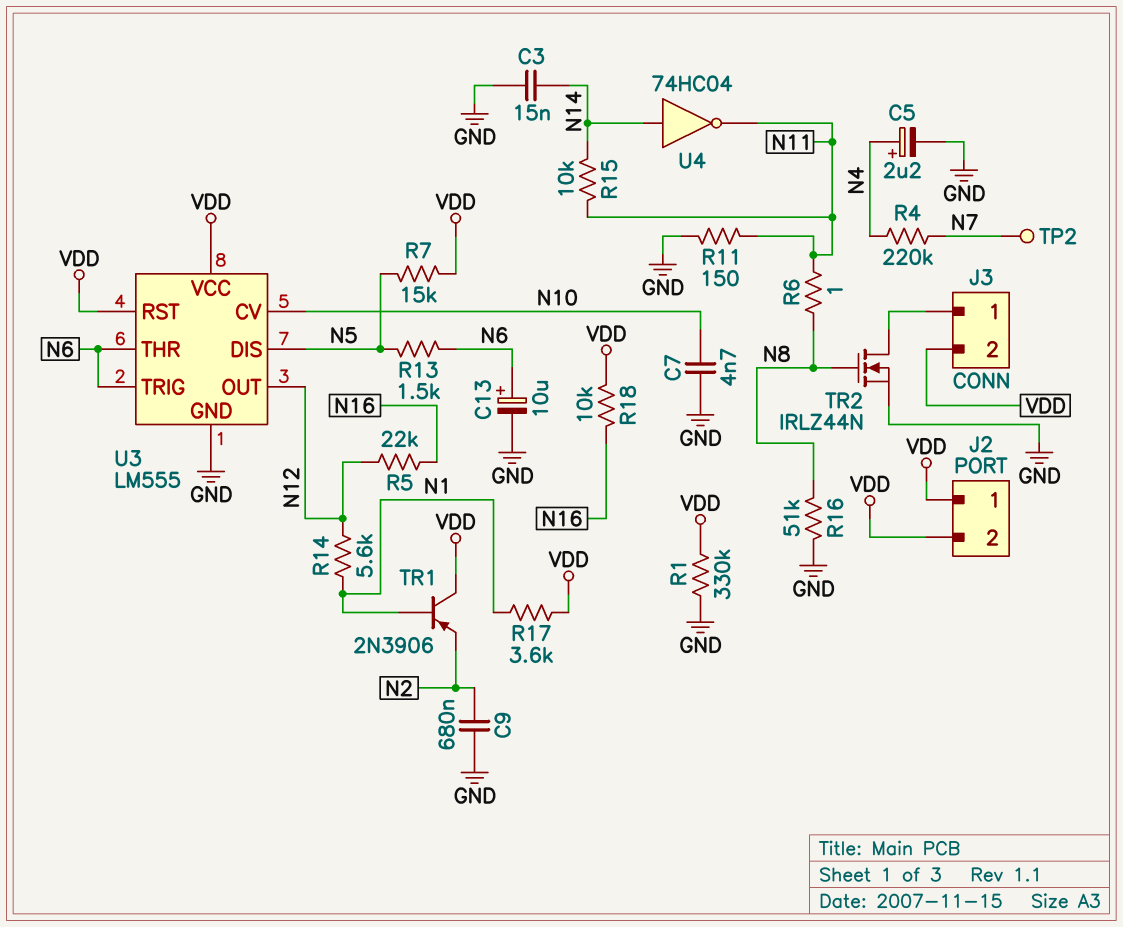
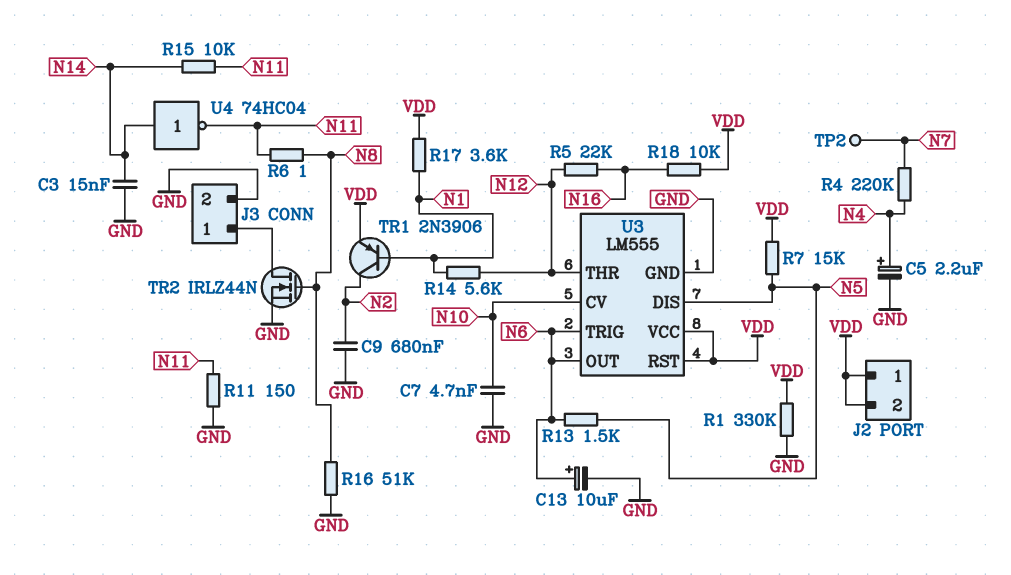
J3 pin 2: VDD -> GND
TR1: PNP 2N3906 (B N1, C VDD, E N2) -> PNP 2N3906 (B N1, C N2, E VDD)
U3 pin OUT: N12 -> N6
U3 pin THR: N6 -> N12

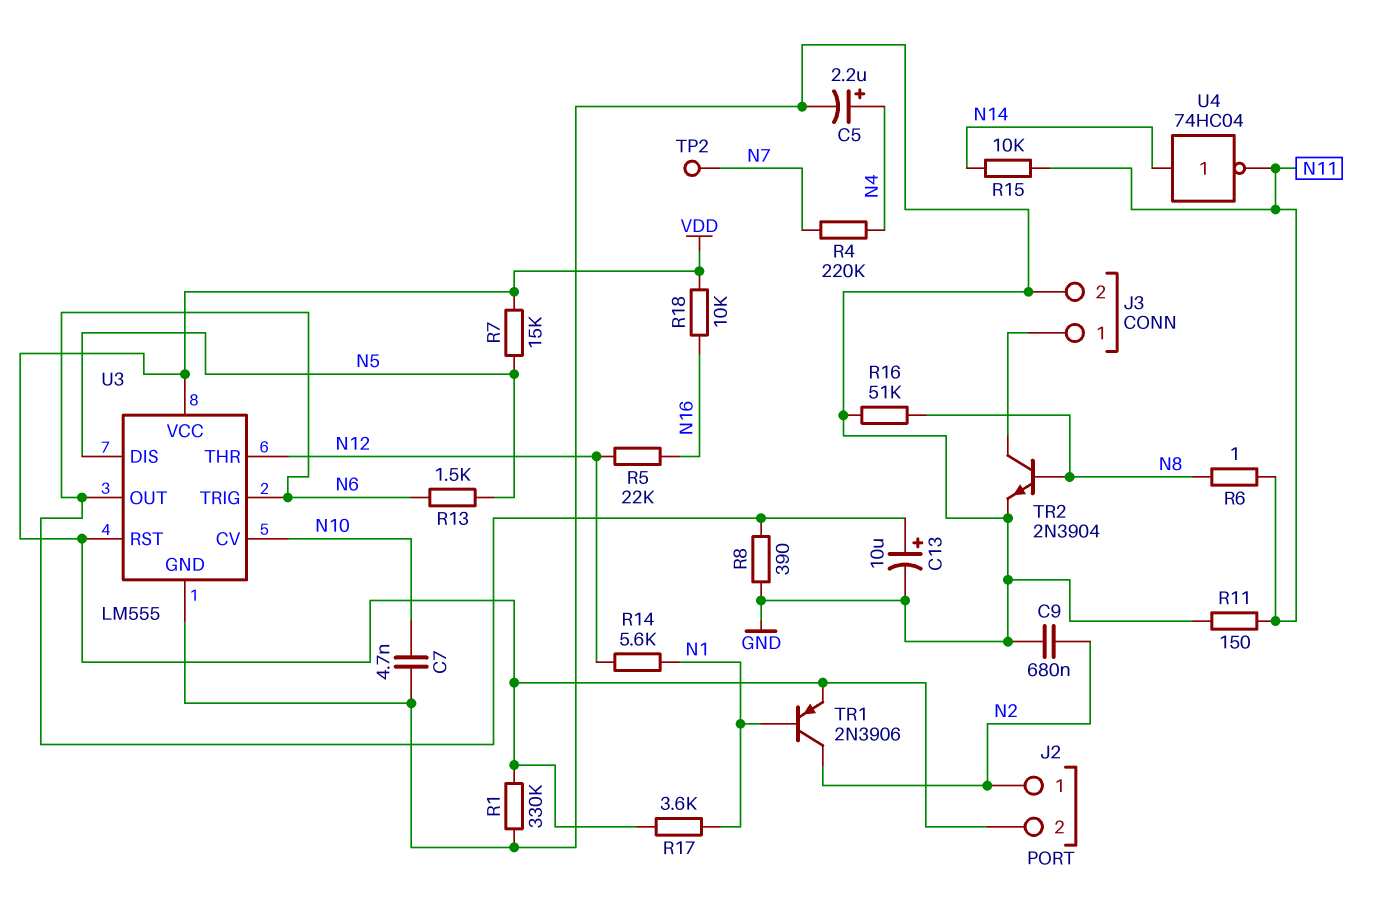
C3: 15nF (GND, N14) -> none
J2 pin 1: VDD -> N2
R8: none -> 390 (GND, N6)
TR2: NMOS IRLZ44N (G N8, D J3/1, S GND) -> NPN 2N3904 (B N8, C J3/1, E GND)

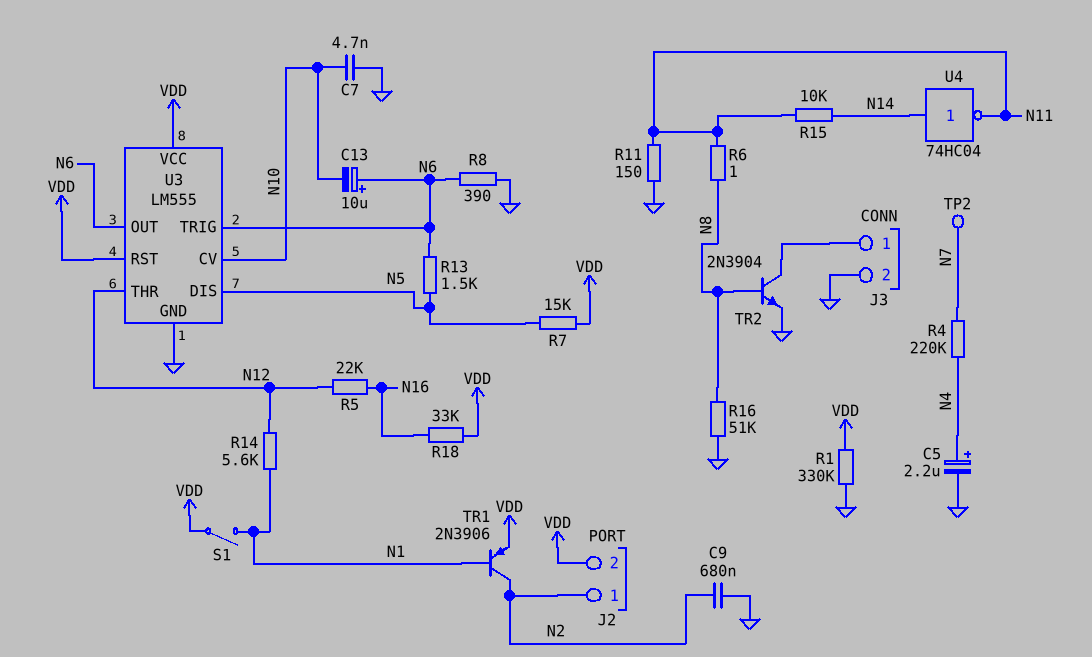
C13: 10uF (plus N6, minus GND) -> 10uF (plus N6, minus N10)
R17: 3.6k (N1, VDD) -> none
R18: 10k (N16, VDD) -> 33k (N16, VDD)
S1: none -> switch (N1, VDD)

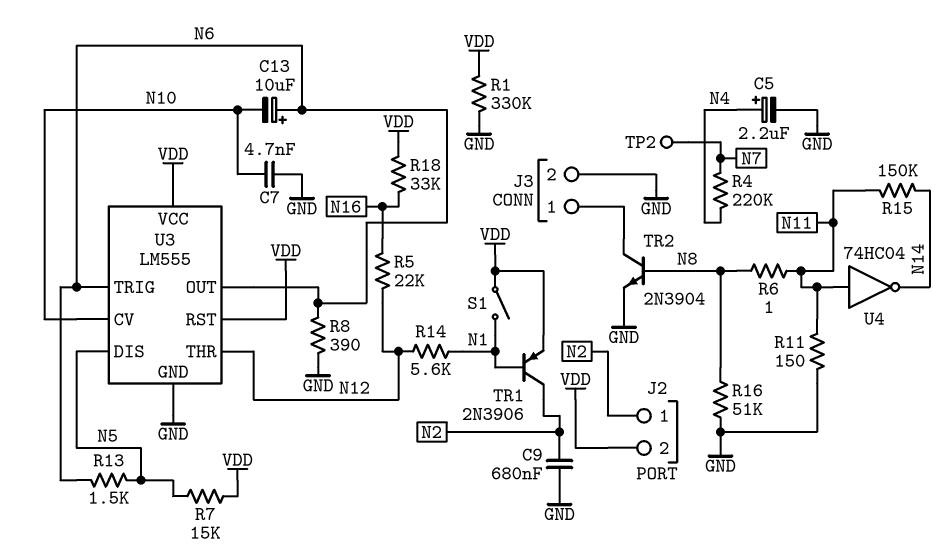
R15: 10k (N11, N14) -> 150k (N11, N14)
U4: NOT 74HC04 (in N14, out N11) -> NOT 74HC04 (in N11, out N14)

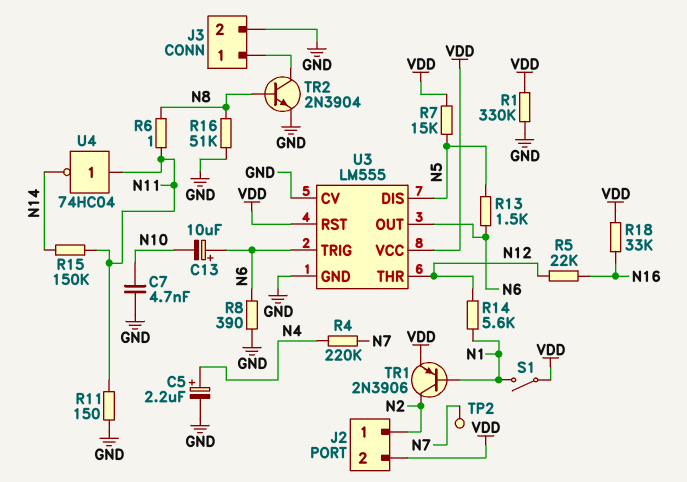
C9: 680nF (GND, N2) -> none
U3 pin CV: N10 -> GND

